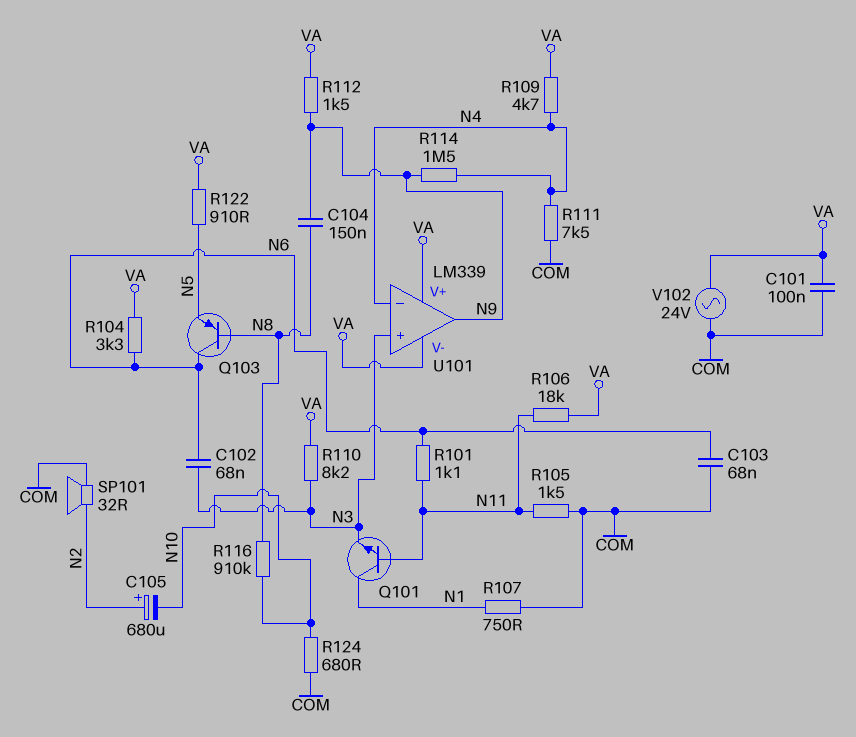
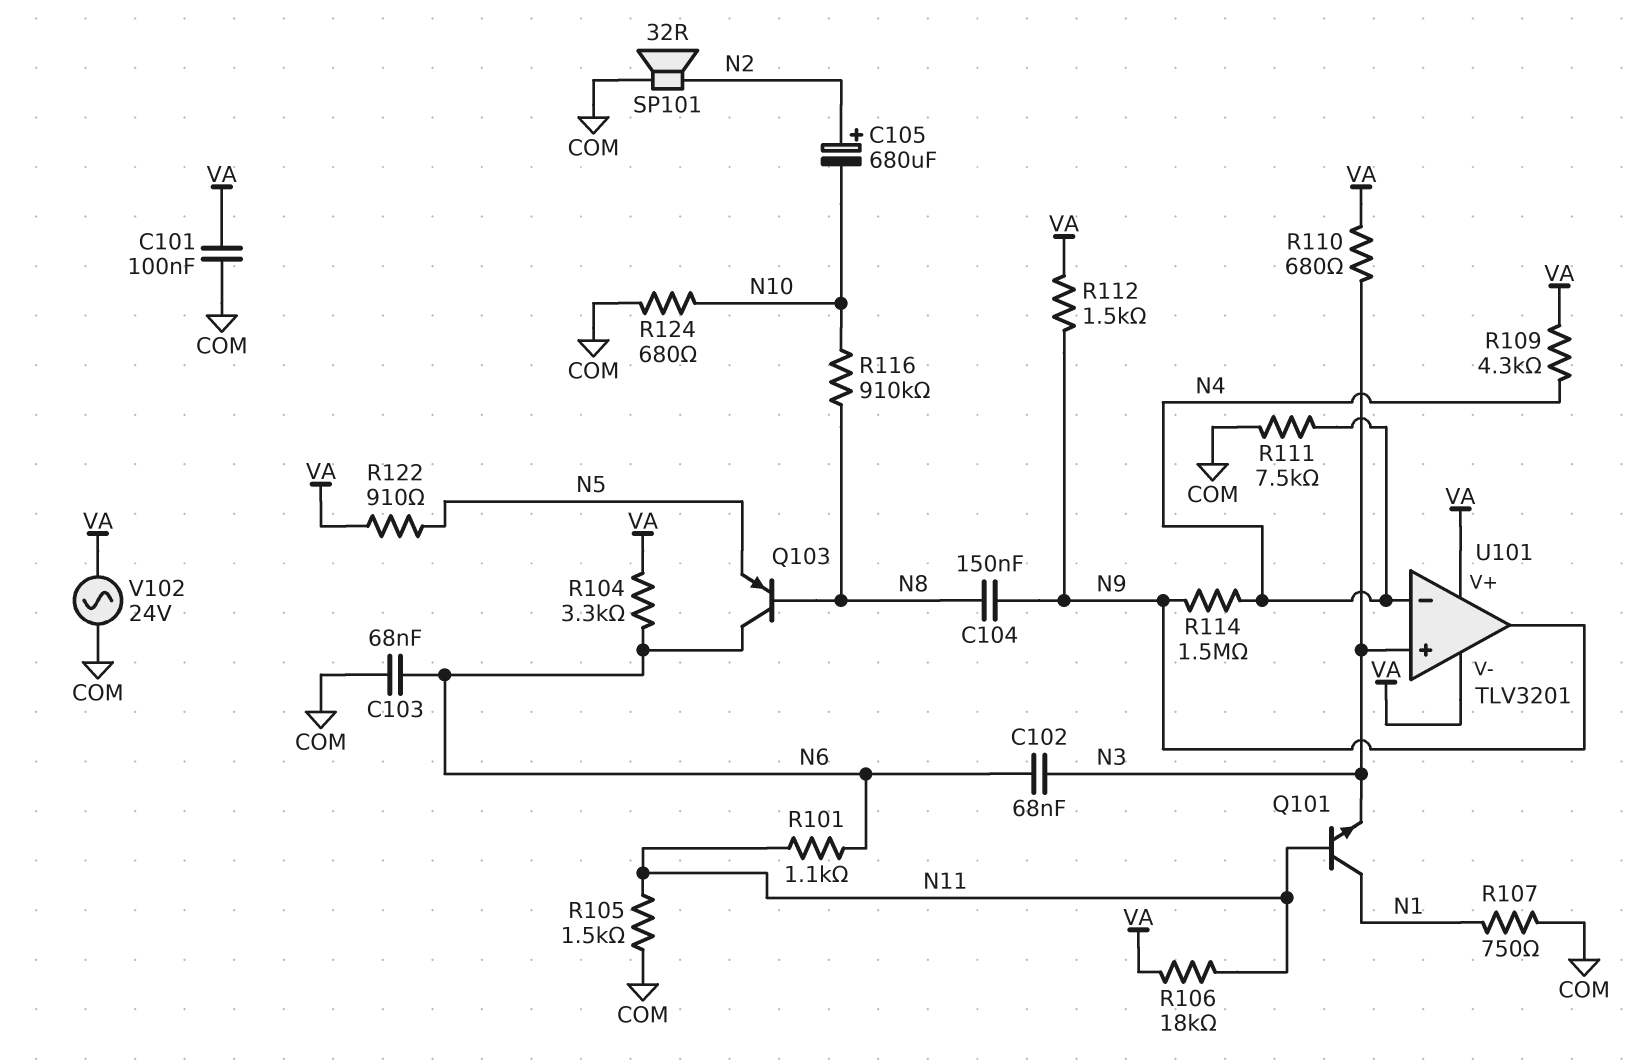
R109: 4.7k (N4, VA) -> 4.3k (N4, VA)
R110: 8.2k (N3, VA) -> 680 (N3, VA)
U101: LM339 -> TLV3201

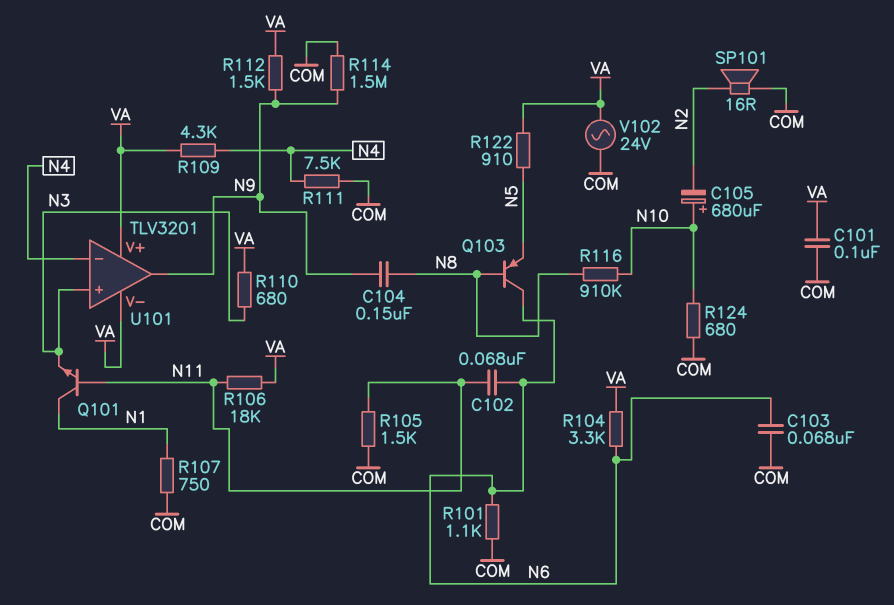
C102: 68nF (N3, N6) -> 68nF (N6, N11)
C105: 680uF (plus N2, minus N10) -> 680uF (plus N10, minus N2)
R101: 1.1k (N6, N11) -> 1.1k (COM, N6)
R114: 1.5M (N4, N9) -> 1.5M (COM, N9)
SP101: speaker 32R (COM, N2) -> speaker 16R (COM, N2)

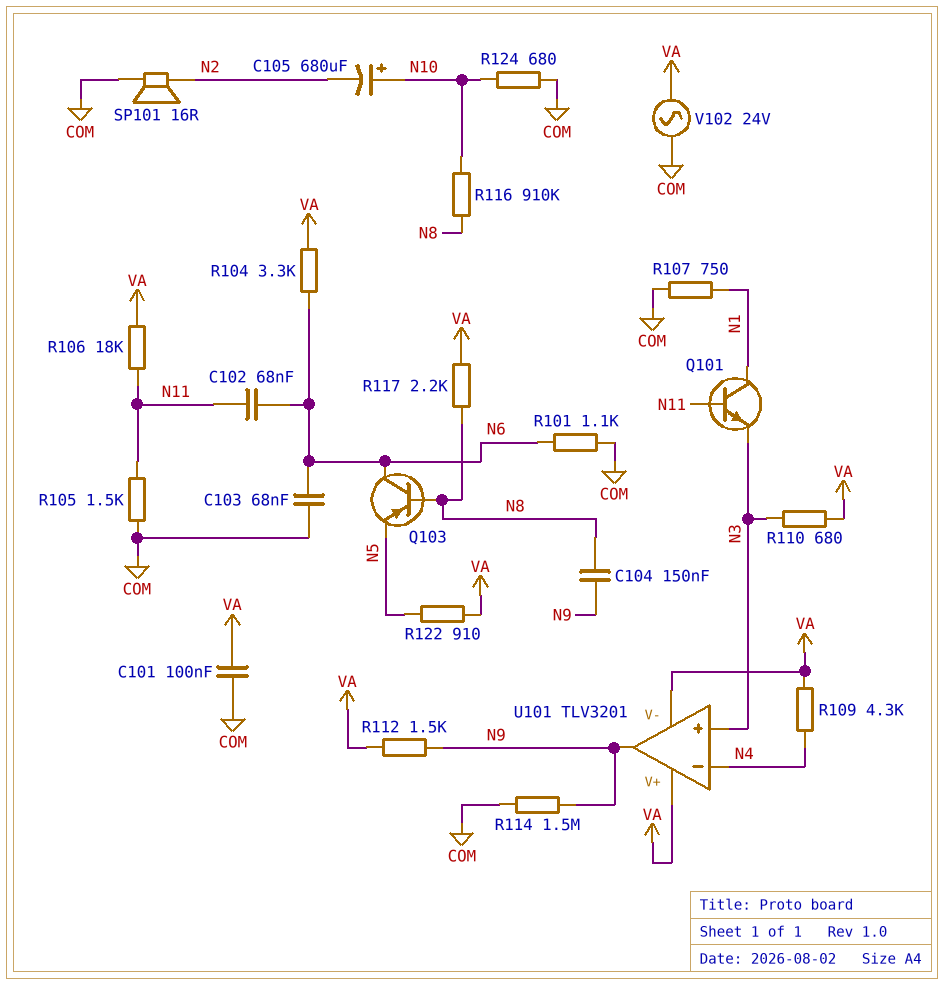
R111: 7.5k (COM, N4) -> none
R117: none -> 2.2k (N8, VA)

